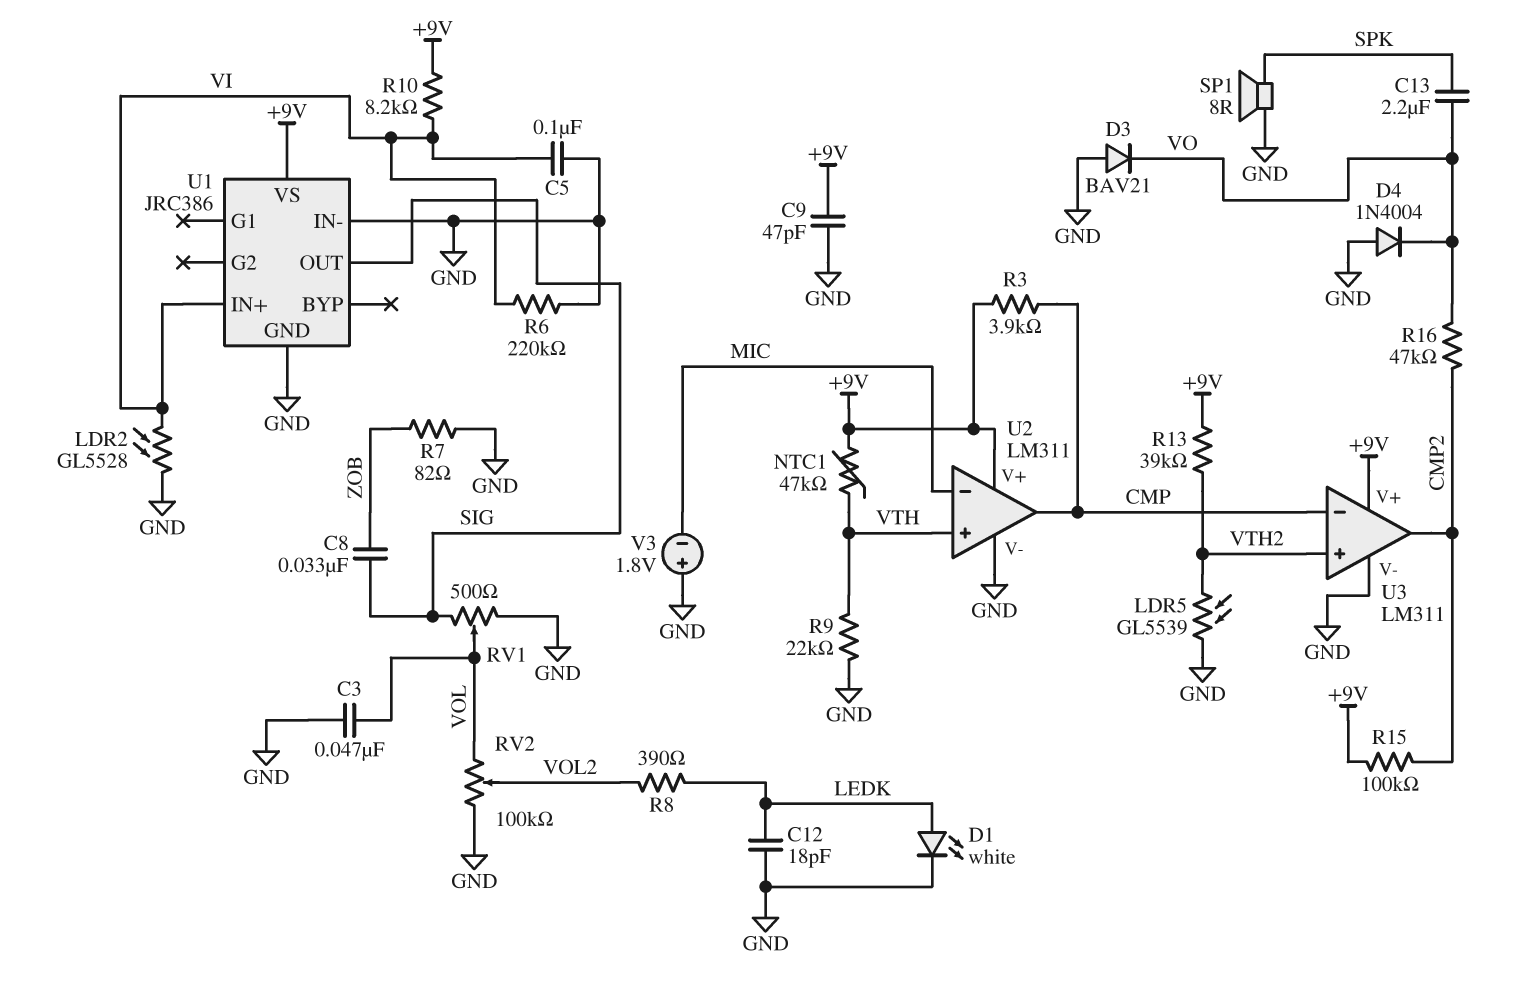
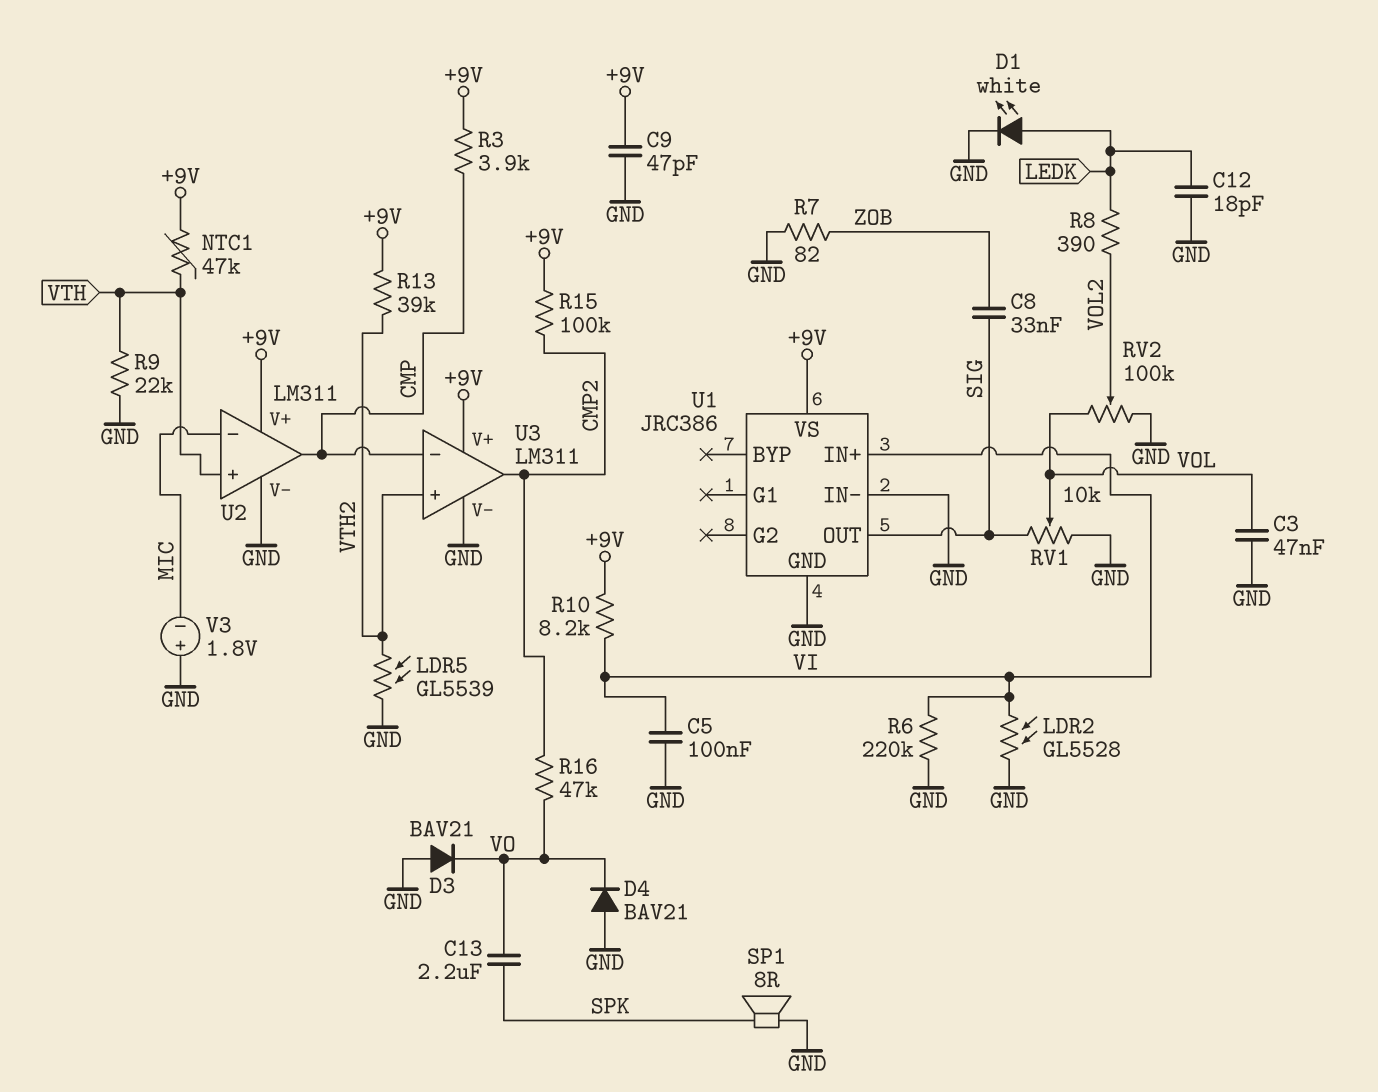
D4: diode 1N4004 (A GND, K VO) -> diode BAV21 (A GND, K VO)
RV1: 500 (GND, SIG, wiper VOL) -> 10k (GND, SIG, wiper VOL)

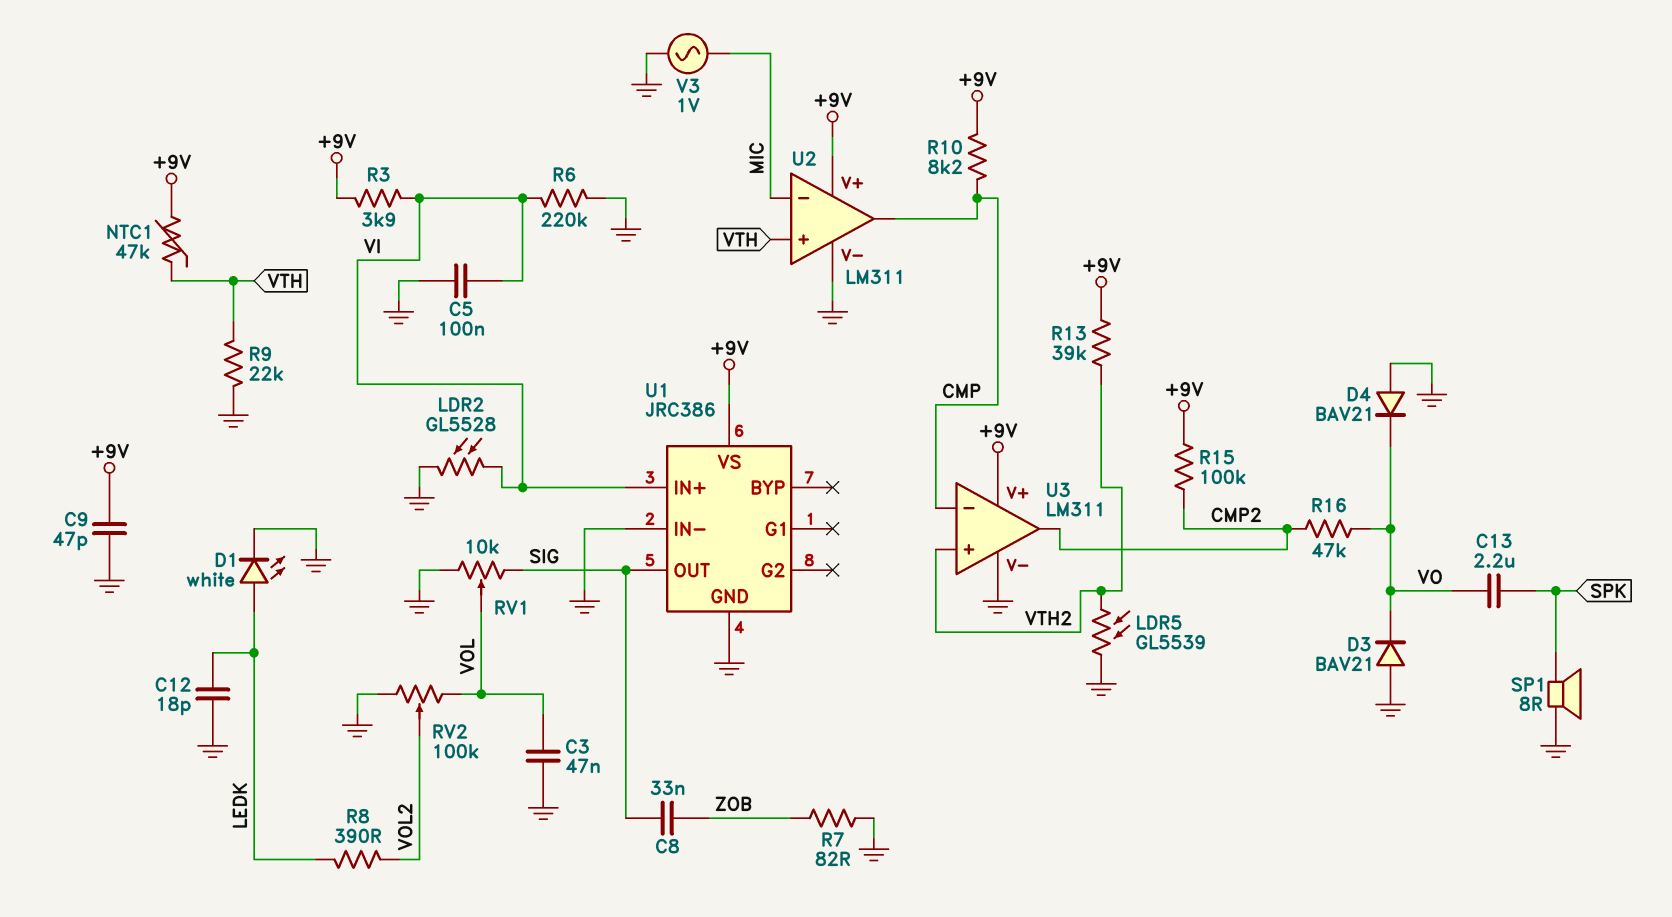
R3: 3.9k (+9V, CMP) -> 3.9k (+9V, VI)
R10: 8.2k (+9V, VI) -> 8.2k (+9V, CMP)
V3: 1.8V (plus GND, minus MIC) -> AC 1V (GND, MIC)

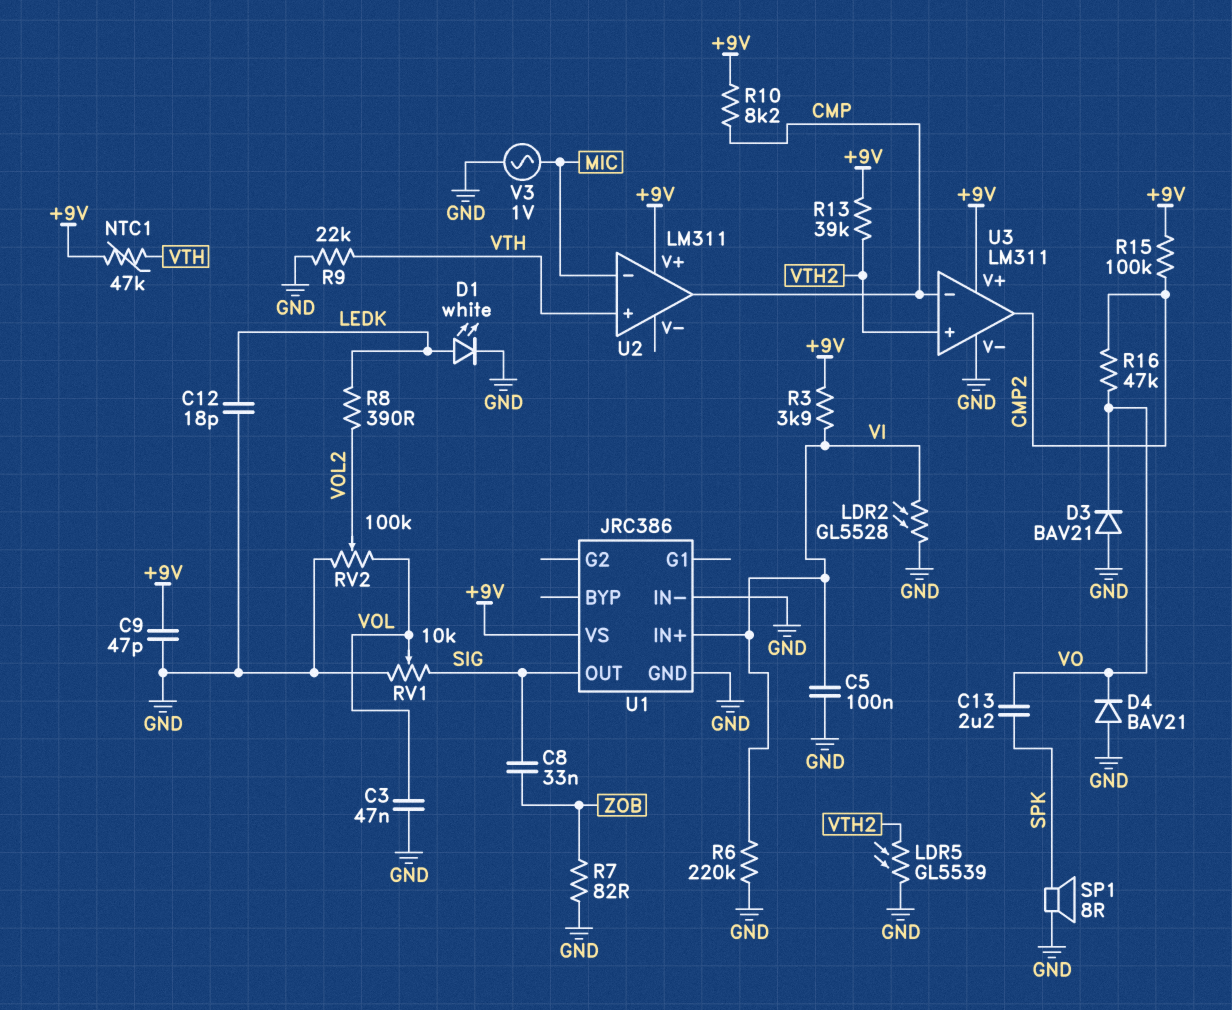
U2 pin V-: GND -> none

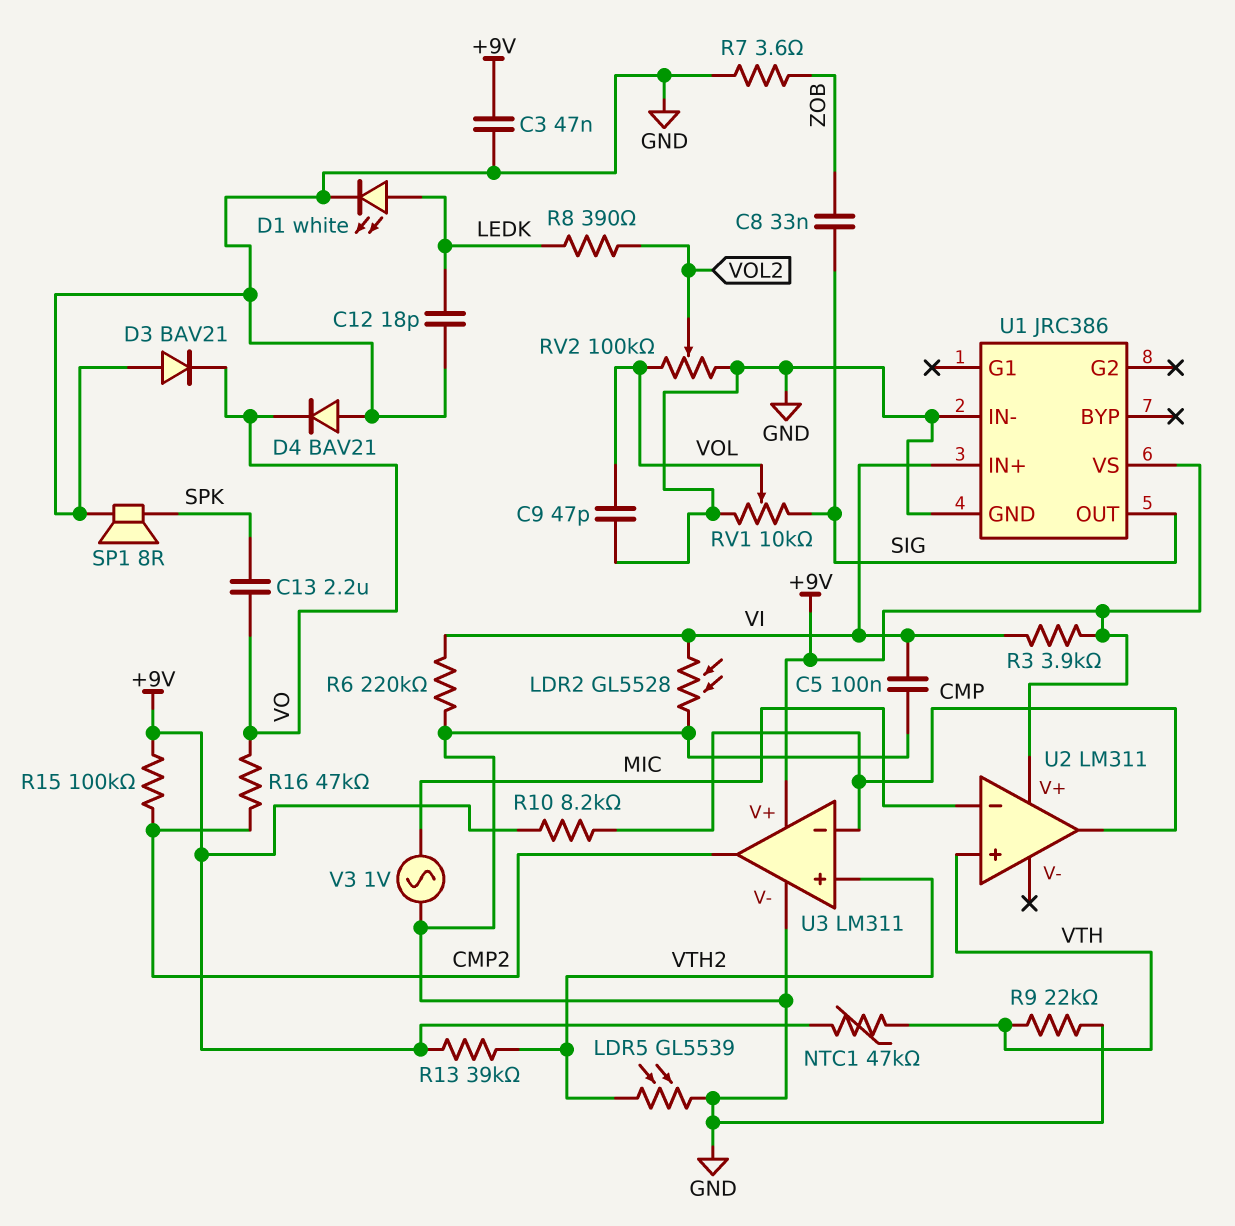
C3: 47nF (GND, VOL) -> 47nF (+9V, GND)
C9: 47pF (+9V, GND) -> 47pF (GND, VOL)
R7: 82 (GND, ZOB) -> 3.6 (GND, ZOB)

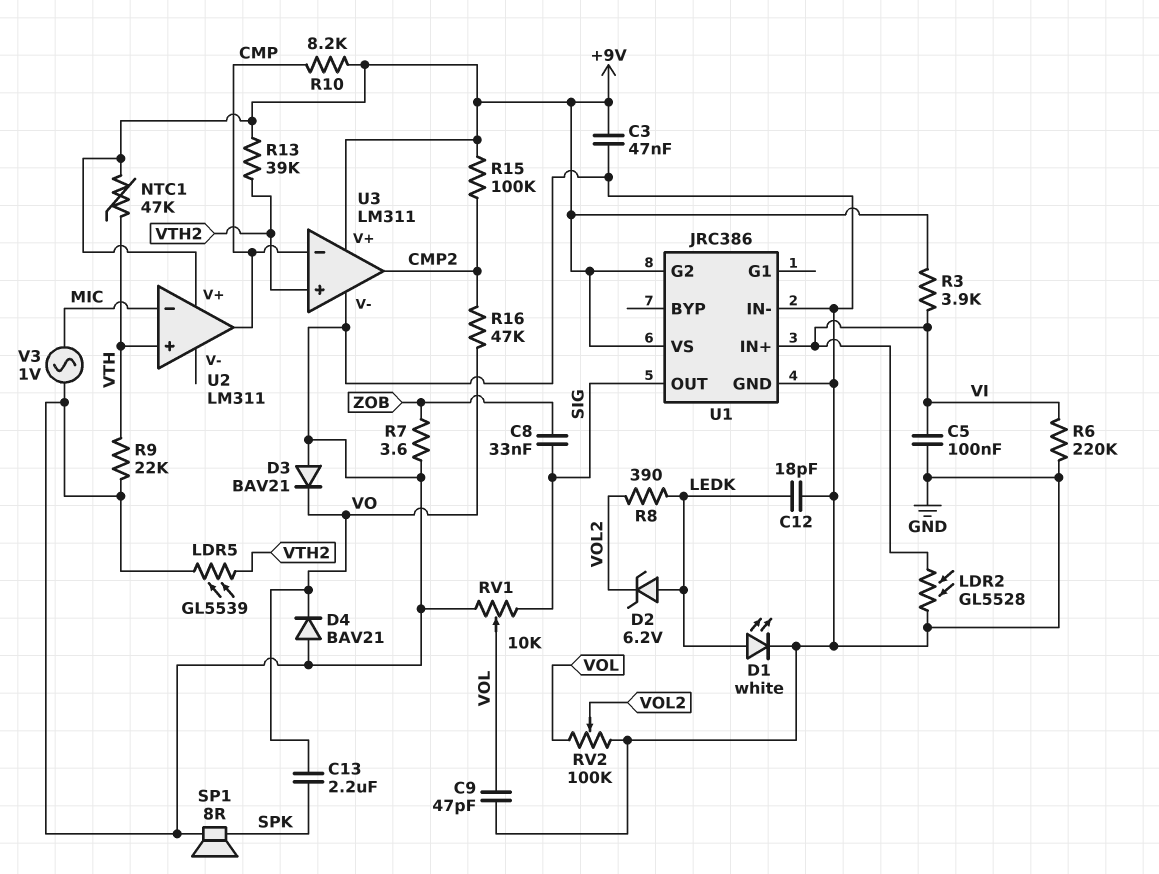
D2: none -> zener 6.2V (A LEDK, K VOL2)
U1 pin G2: none -> +9V

